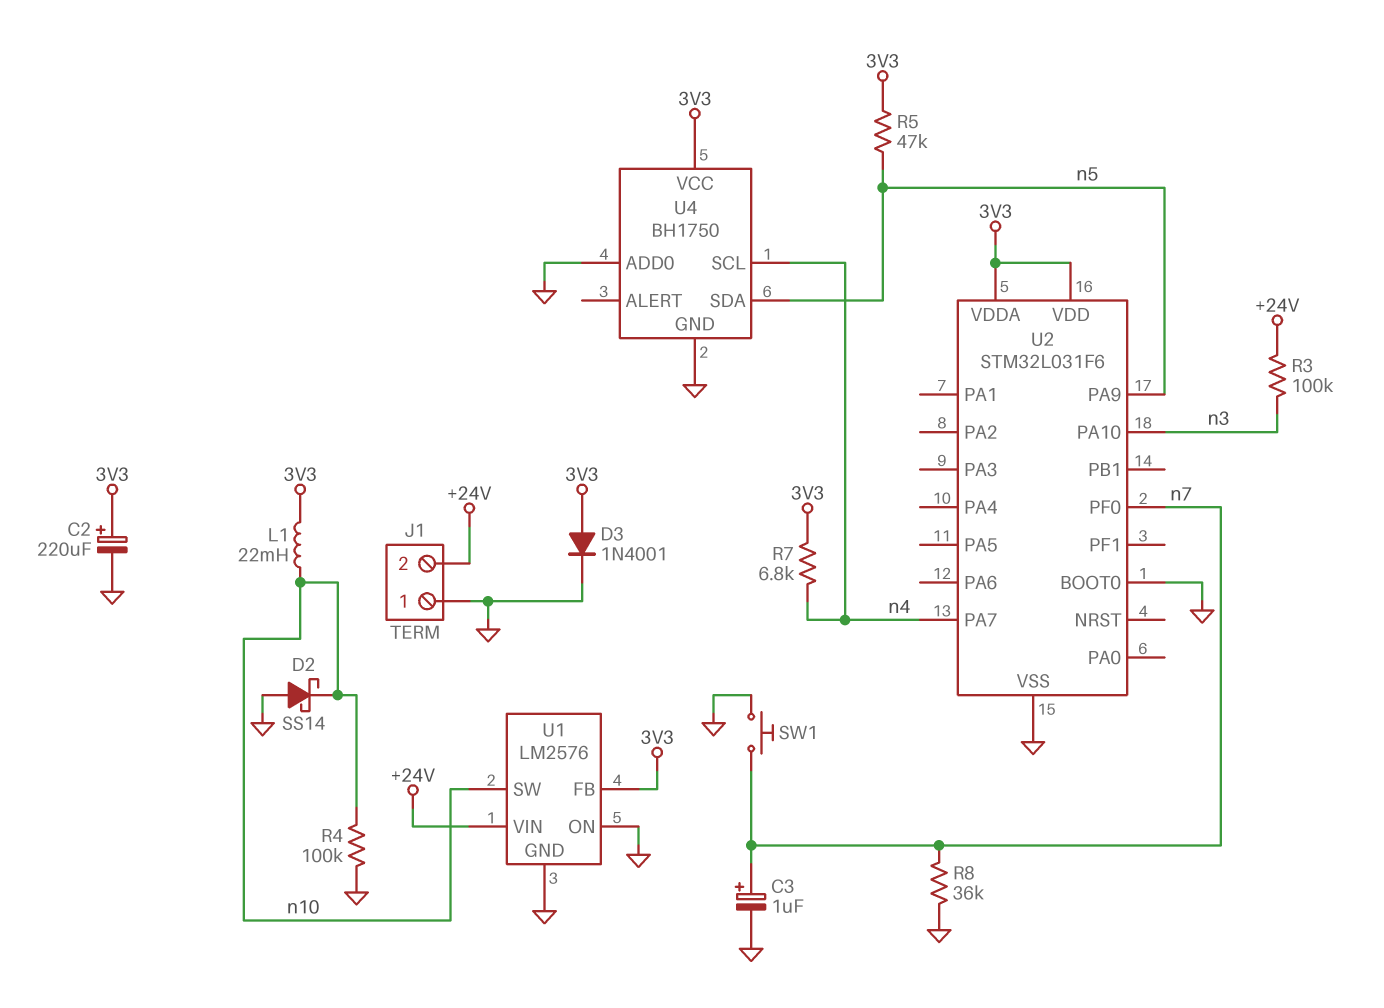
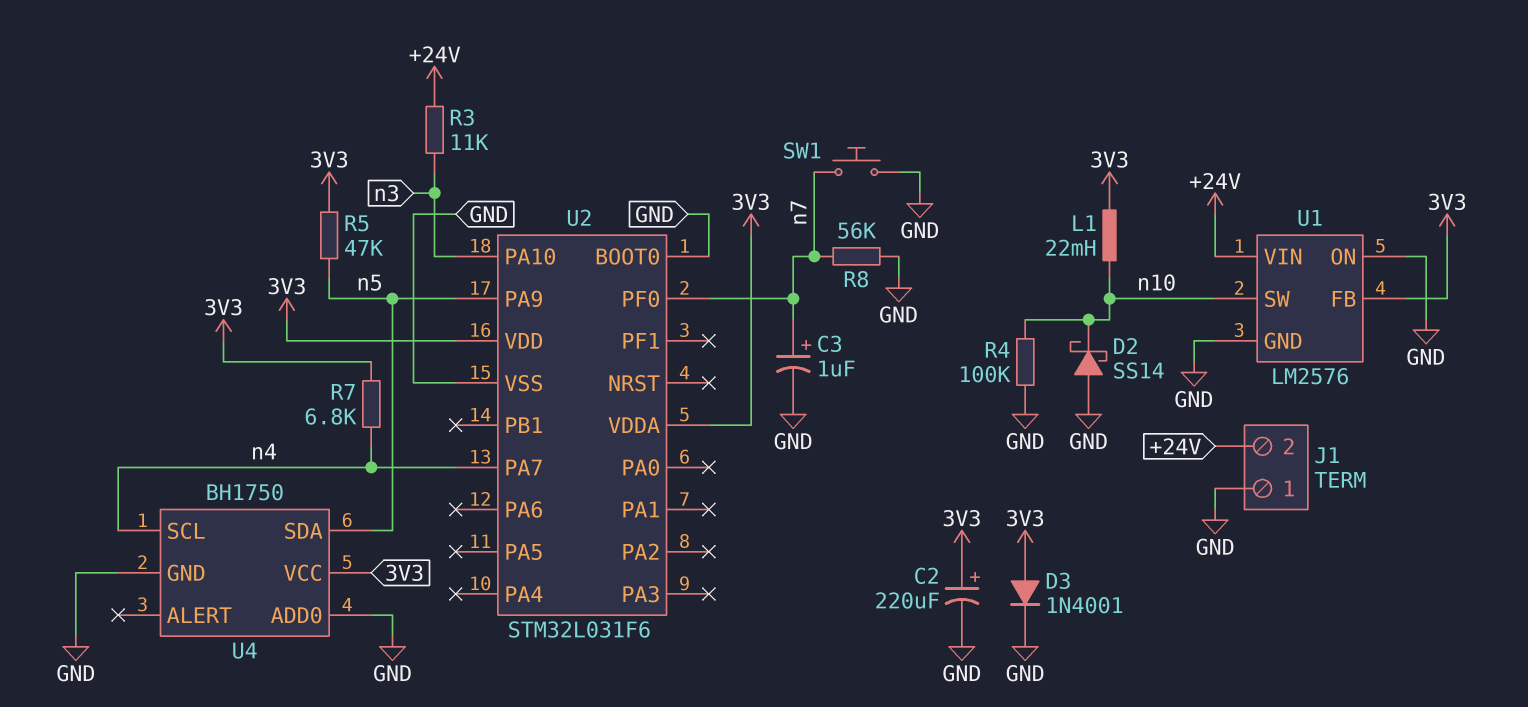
R3: 100k (+24V, n3) -> 11k (+24V, n3)
R8: 36k (GND, n7) -> 56k (GND, n7)

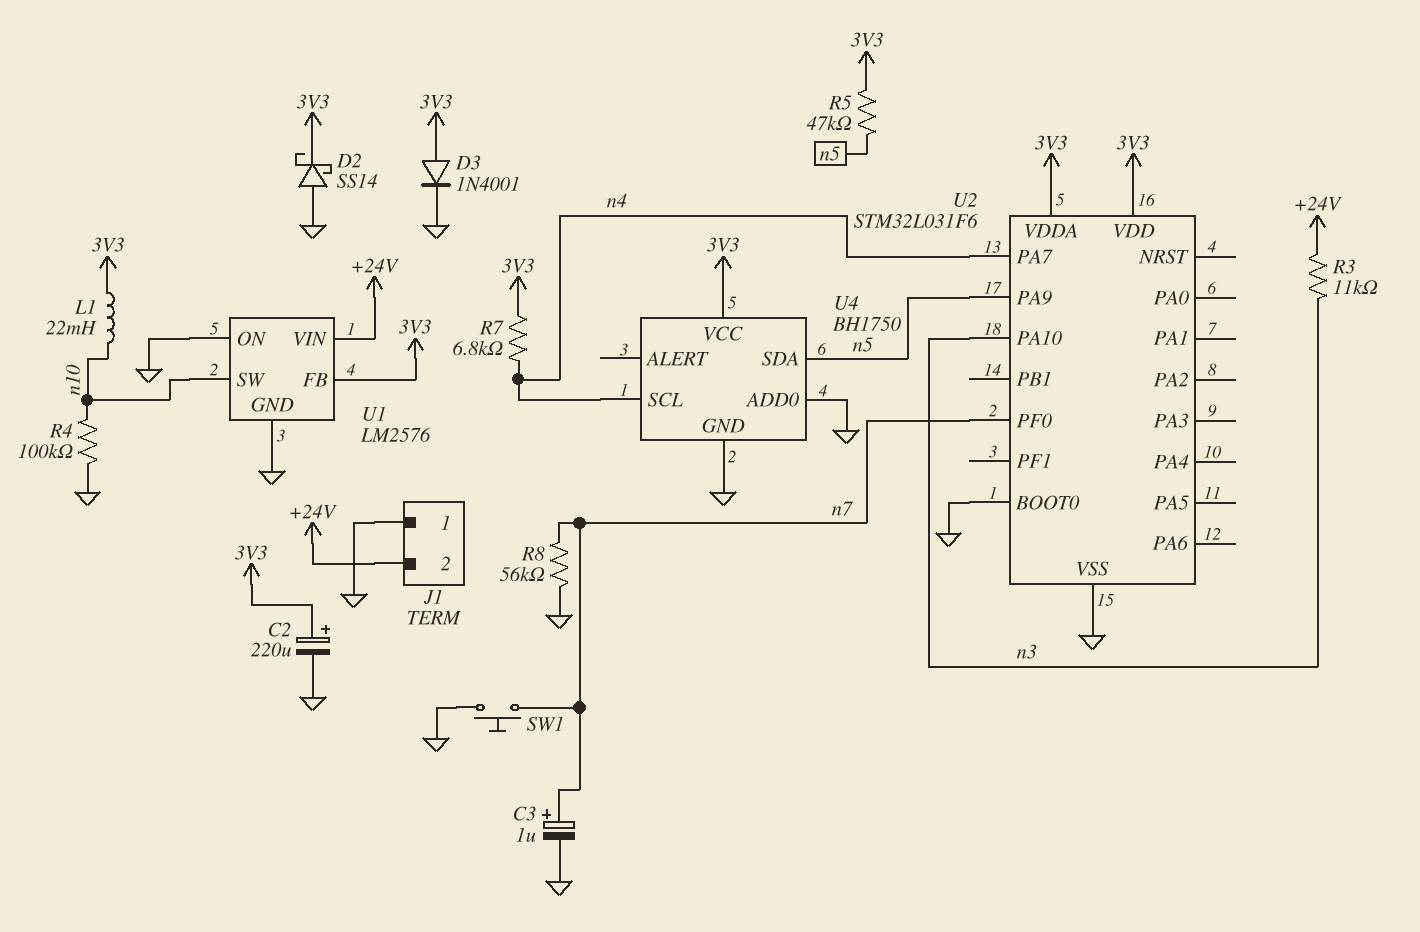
D2: schottky SS14 (A GND, K n10) -> schottky SS14 (A GND, K 3V3)

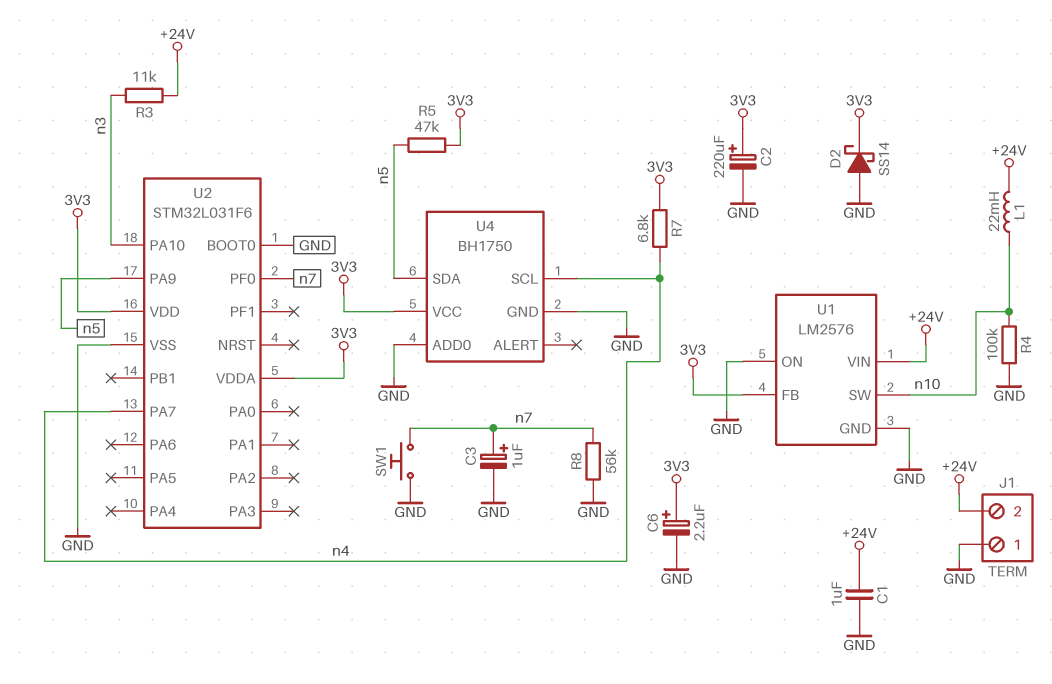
C1: none -> 1uF (+24V, GND)
C6: none -> 2.2uF (plus 3V3, minus GND)
D3: diode 1N4001 (A 3V3, K GND) -> none
L1: 22mH (3V3, n10) -> 22mH (+24V, n10)

